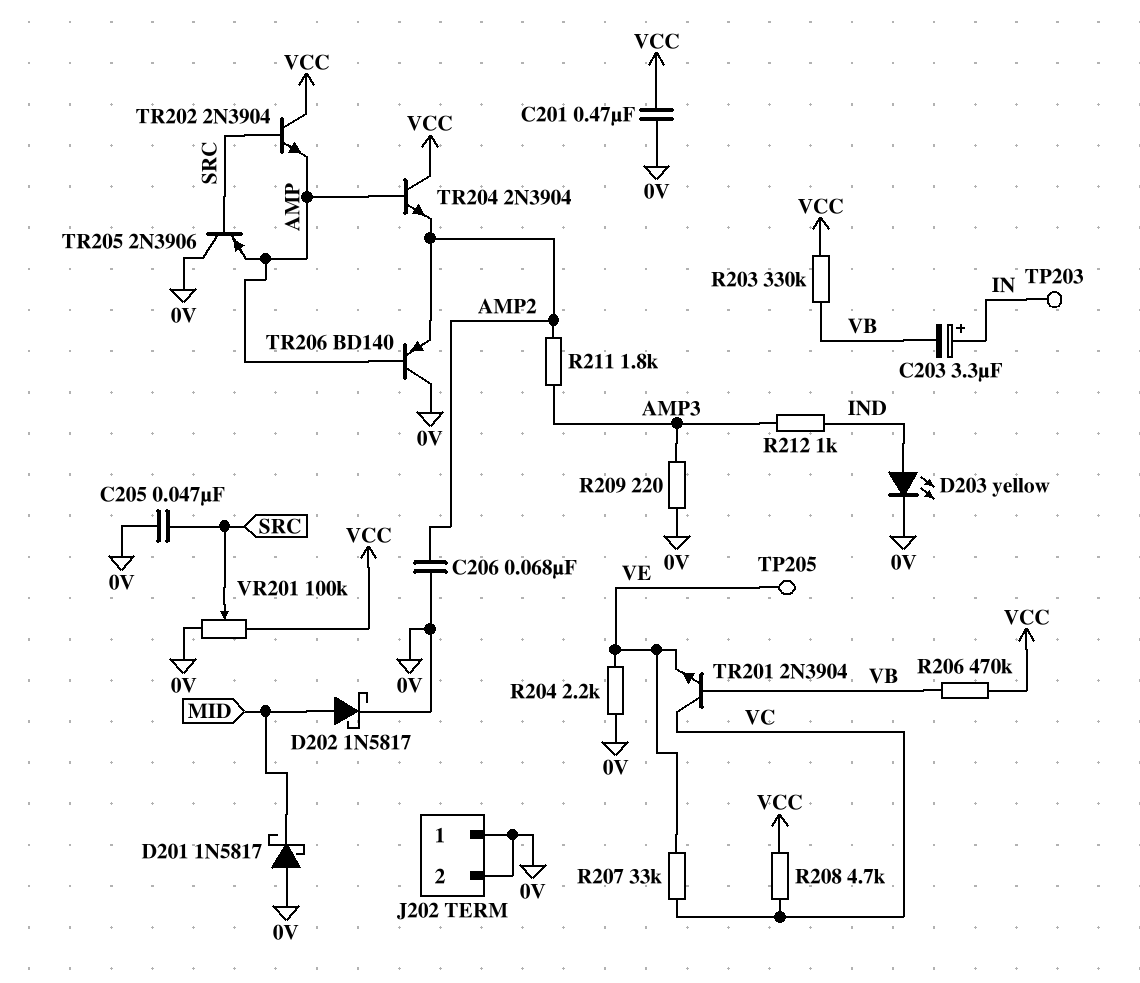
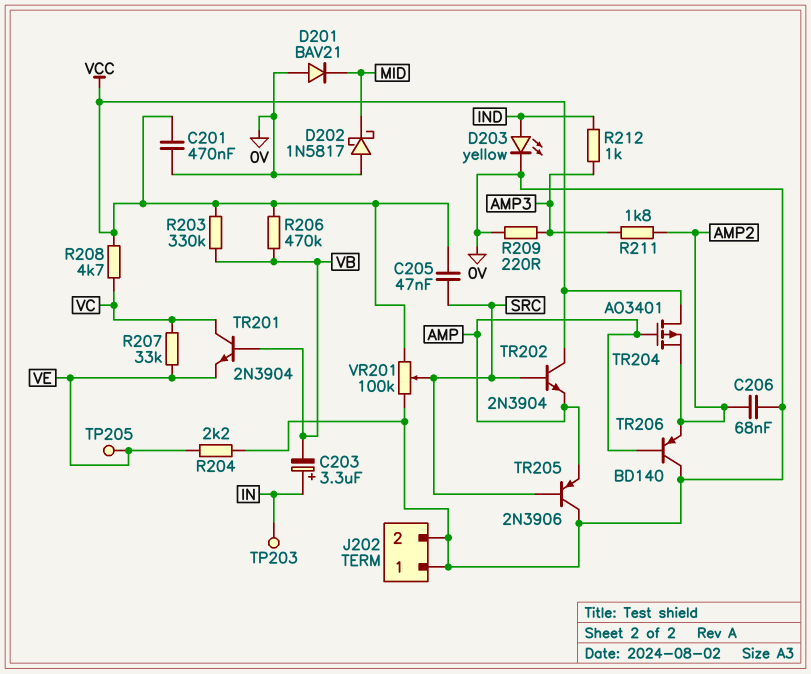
C205: 47nF (0V, SRC) -> 47nF (SRC, VCC)
D201: schottky 1N5817 (A 0V, K MID) -> diode BAV21 (A 0V, K MID)
D202: schottky 1N5817 (A MID, K 0V) -> schottky 1N5817 (A 0V, K MID)
TR204: NPN 2N3904 (B AMP, C VCC, E AMP2) -> PMOS AO3401 (G AMP, D VCC, S AMP2)

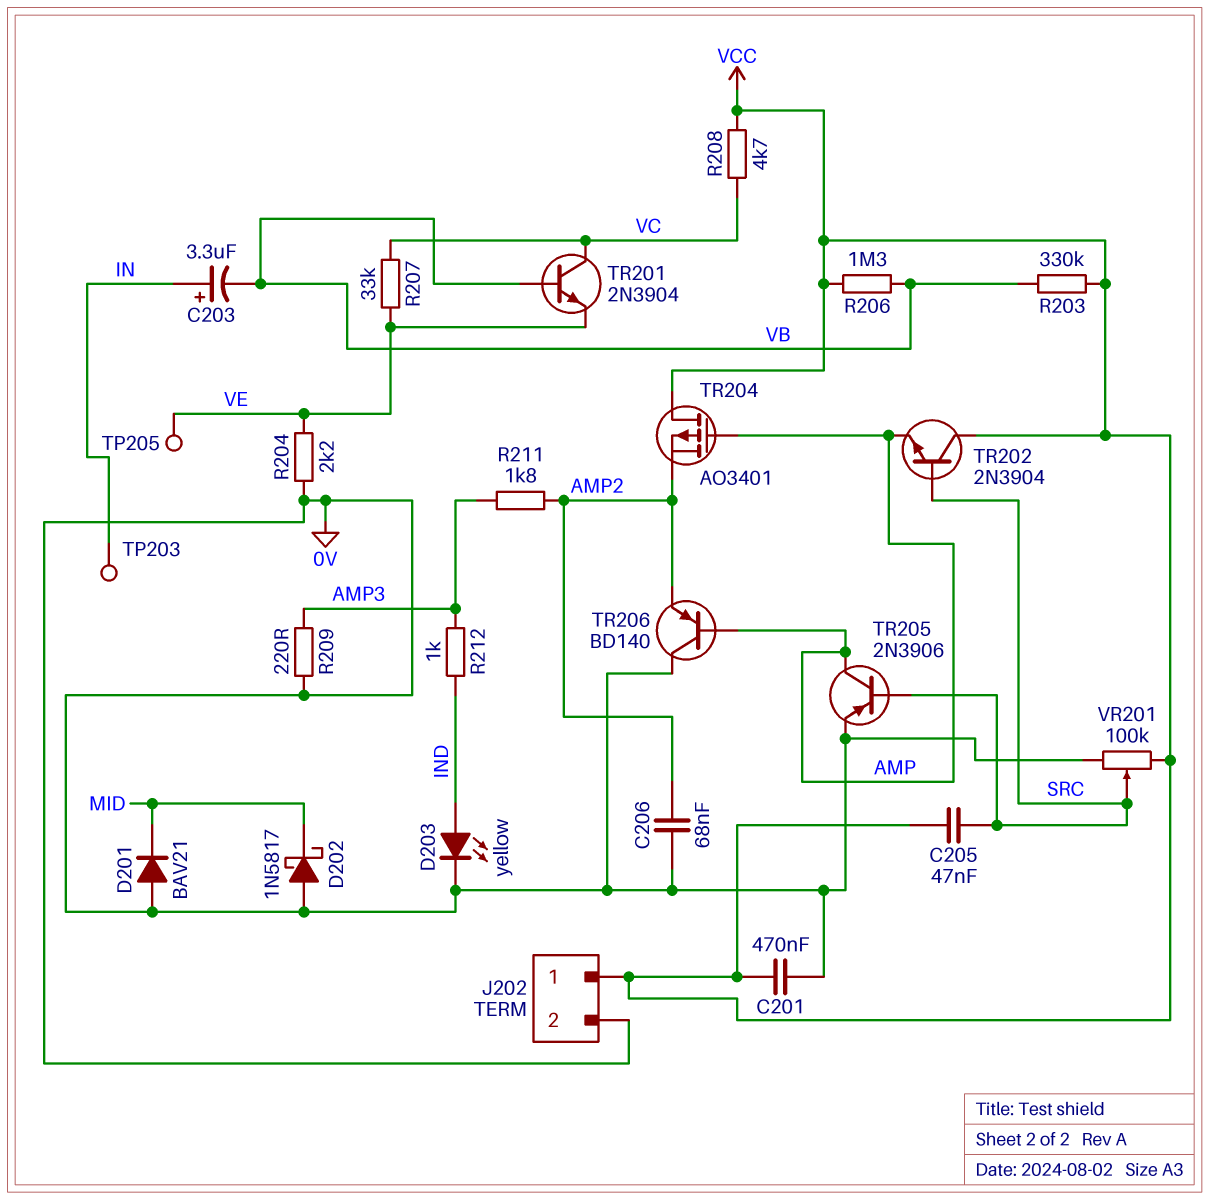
J202 pin 1: 0V -> VCC
R206: 470k (VB, VCC) -> 1.3M (VB, VCC)
TR205: PNP 2N3906 (B SRC, C 0V, E AMP) -> PNP 2N3906 (B SRC, C AMP, E 0V)

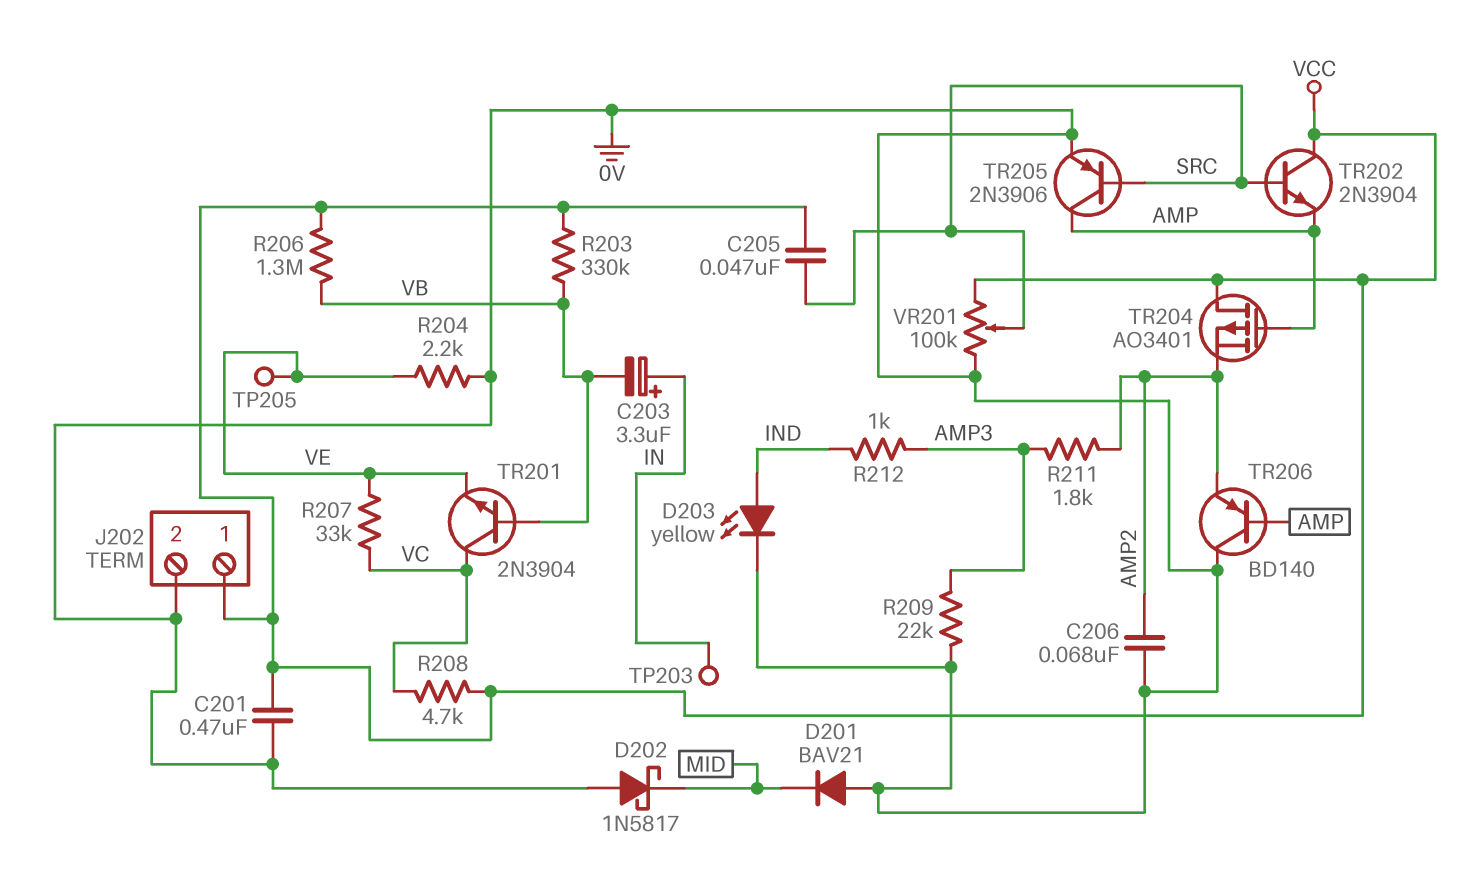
R209: 220 (0V, AMP3) -> 22k (0V, AMP3)

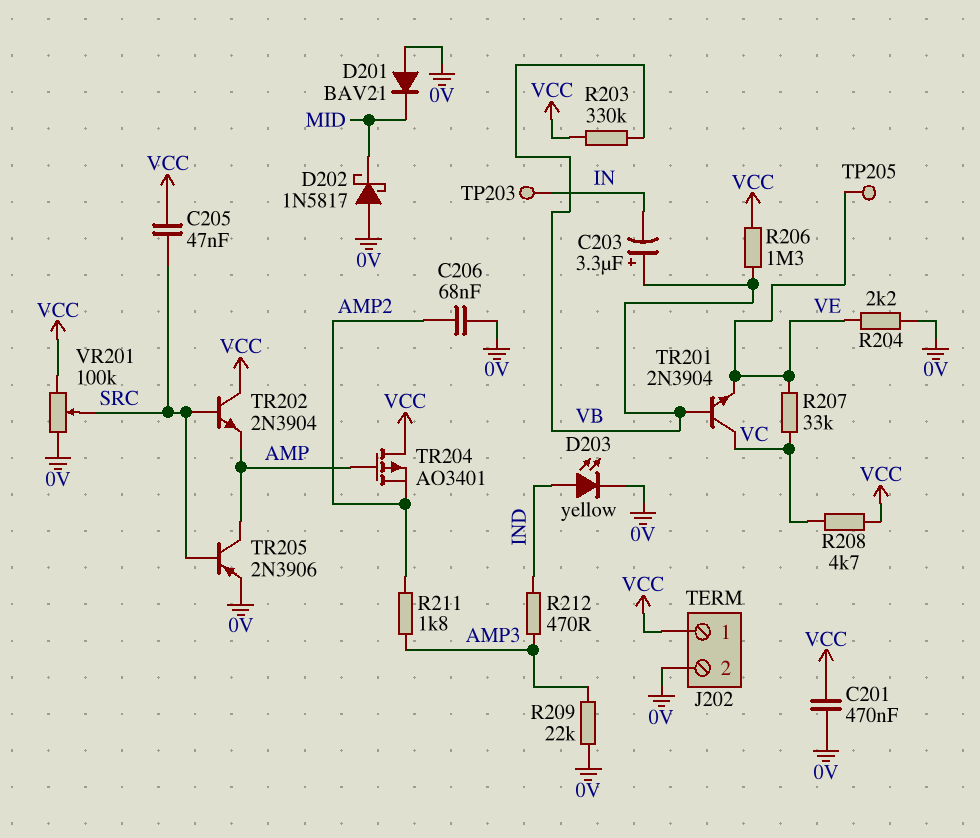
C203: 3.3uF (plus IN, minus VB) -> 3.3uF (plus VB, minus IN)
R212: 1k (AMP3, IND) -> 470 (AMP3, IND)
TR206: PNP BD140 (B AMP, C 0V, E AMP2) -> none

